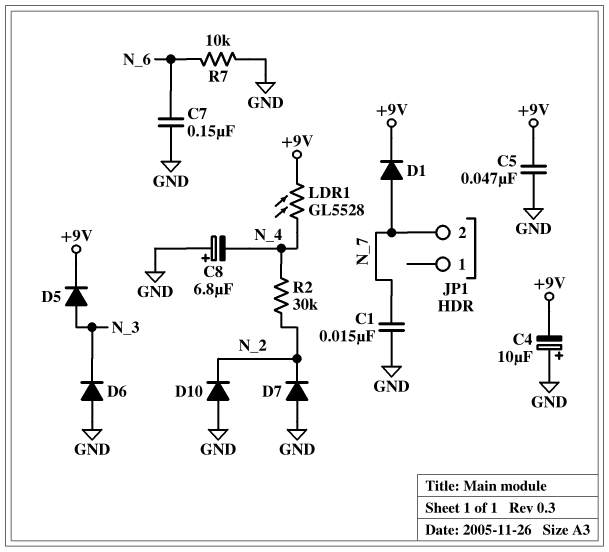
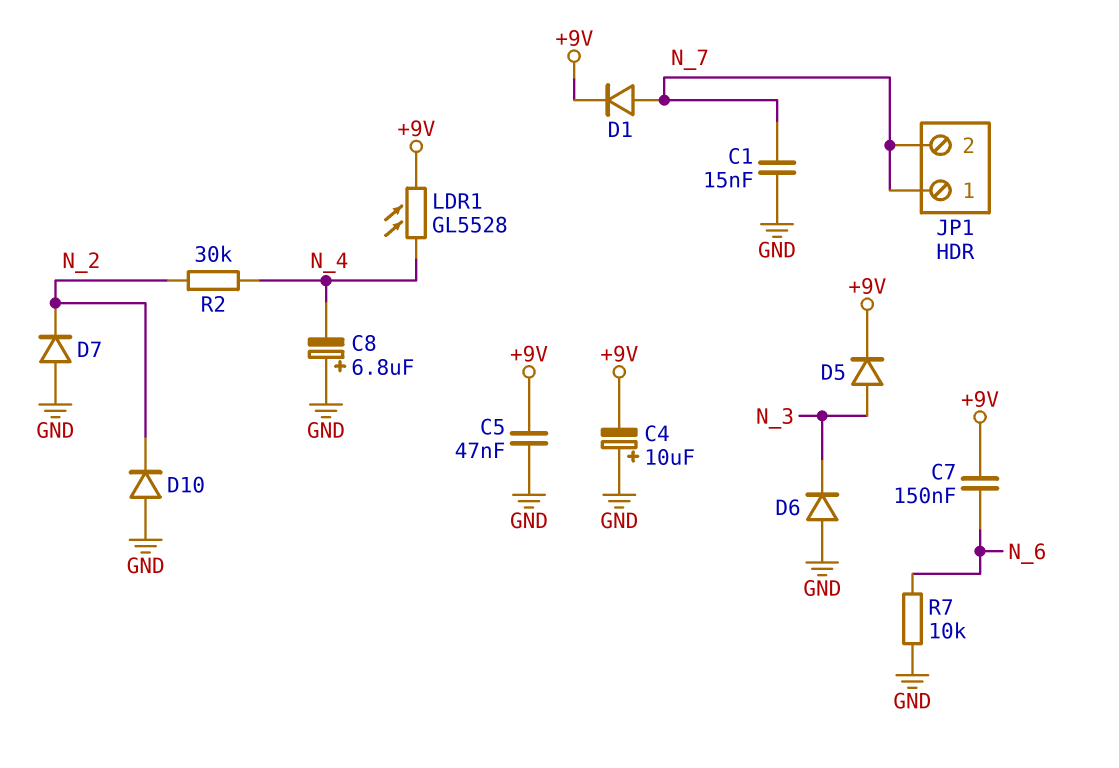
C7: 150nF (GND, N_6) -> 150nF (+9V, N_6)
JP1 pin 1: none -> N_7

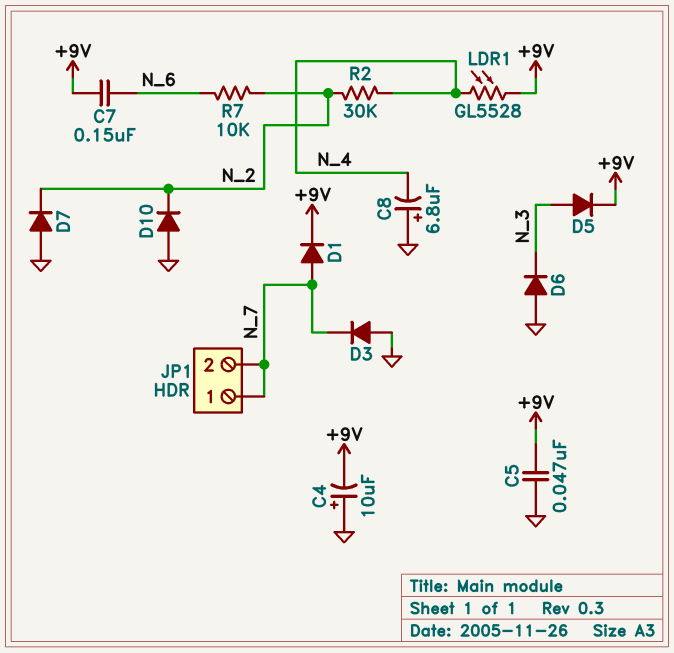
C1: 15nF (GND, N_7) -> none
D3: none -> diode (A GND, K N_7)
R7: 10k (GND, N_6) -> 10k (N_2, N_6)

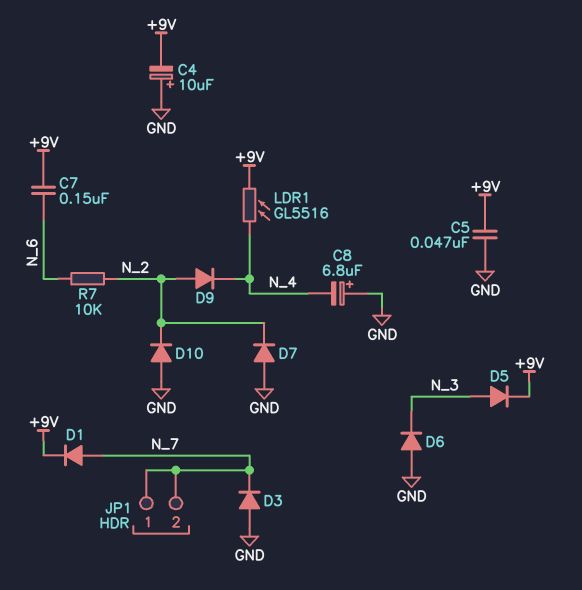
D9: none -> diode (A N_2, K N_4)
LDR1: GL5528 (+9V, N_4) -> GL5516 (+9V, N_4)
R2: 30k (N_2, N_4) -> none

